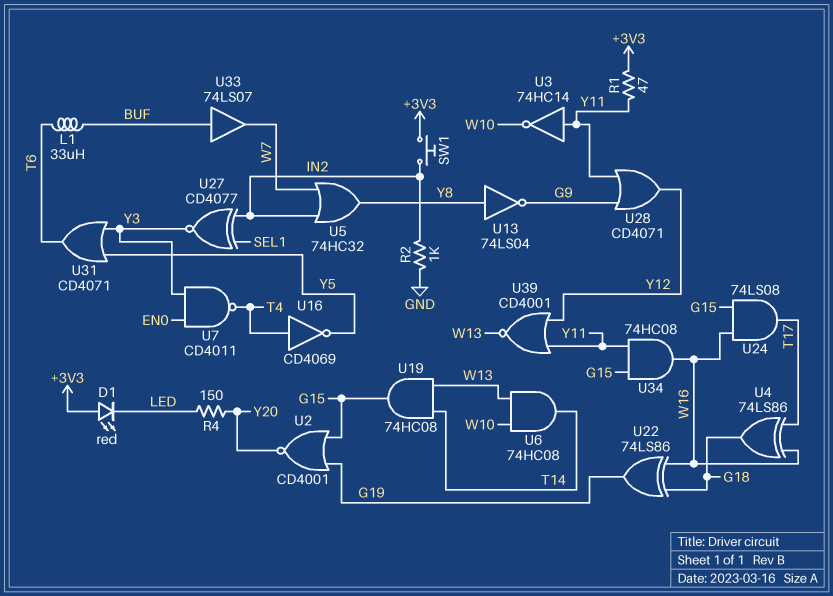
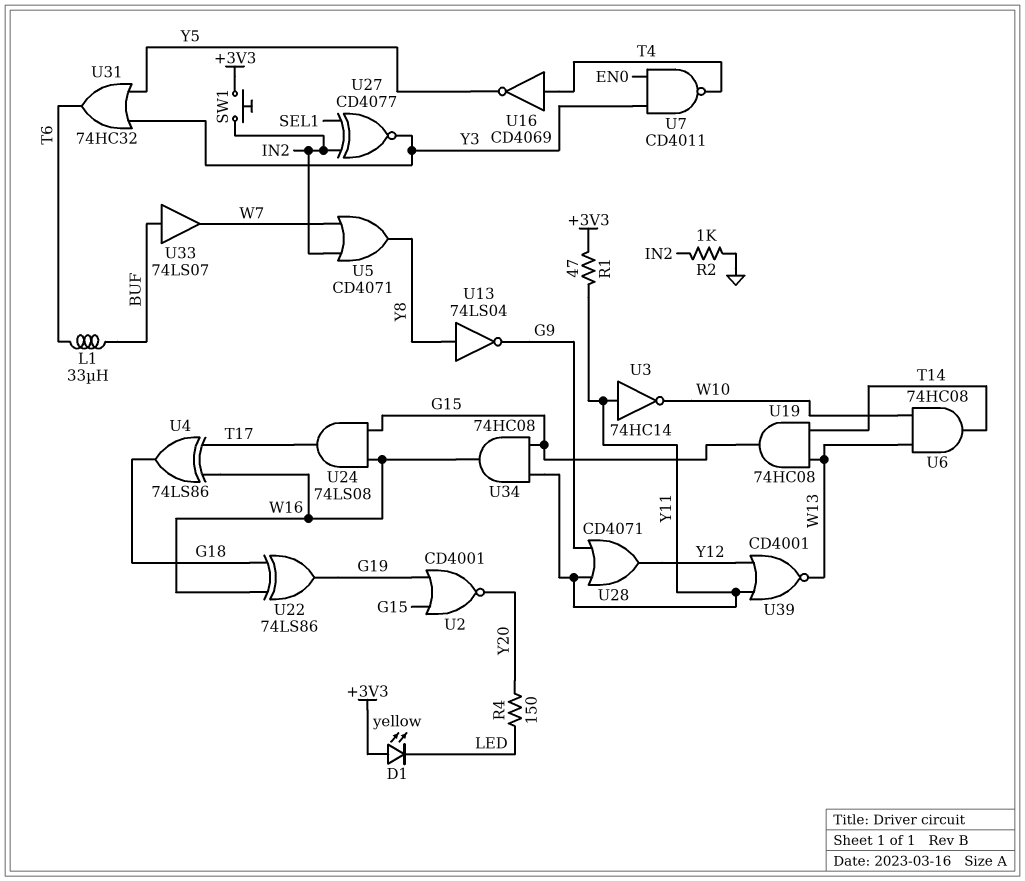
D1: LED red (A +3V3, K LED) -> LED yellow (A +3V3, K LED)
U5: OR 74HC32 (in IN2, in W7, out Y8) -> OR CD4071 (in IN2, in W7, out Y8)
U31: OR CD4071 (in Y3, in Y5, out T6) -> OR 74HC32 (in Y3, in Y5, out T6)

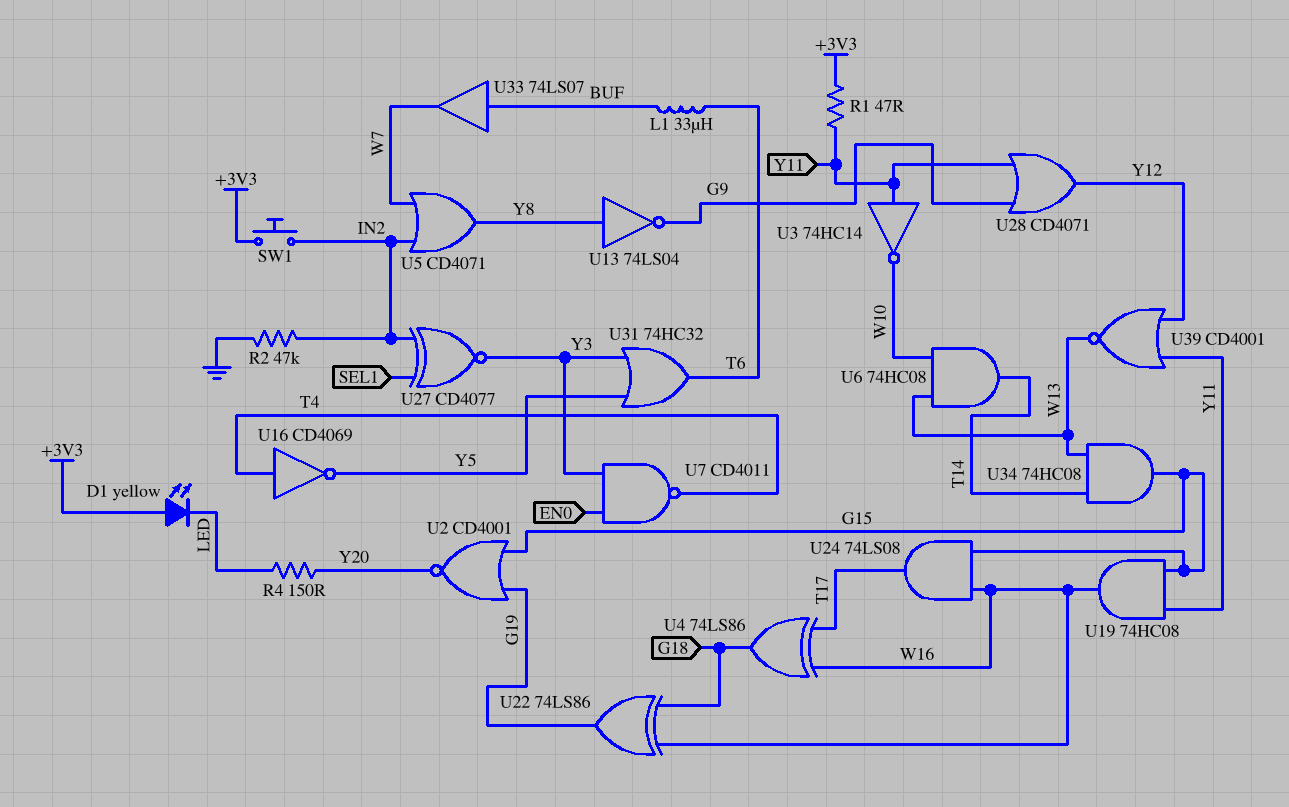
R2: 1k (GND, IN2) -> 47k (GND, IN2)
U19: AND 74HC08 (in T14, in W13, out G15) -> AND 74HC08 (in G15, in Y11, out W16)
U34: AND 74HC08 (in G15, in Y11, out W16) -> AND 74HC08 (in T14, in W13, out G15)

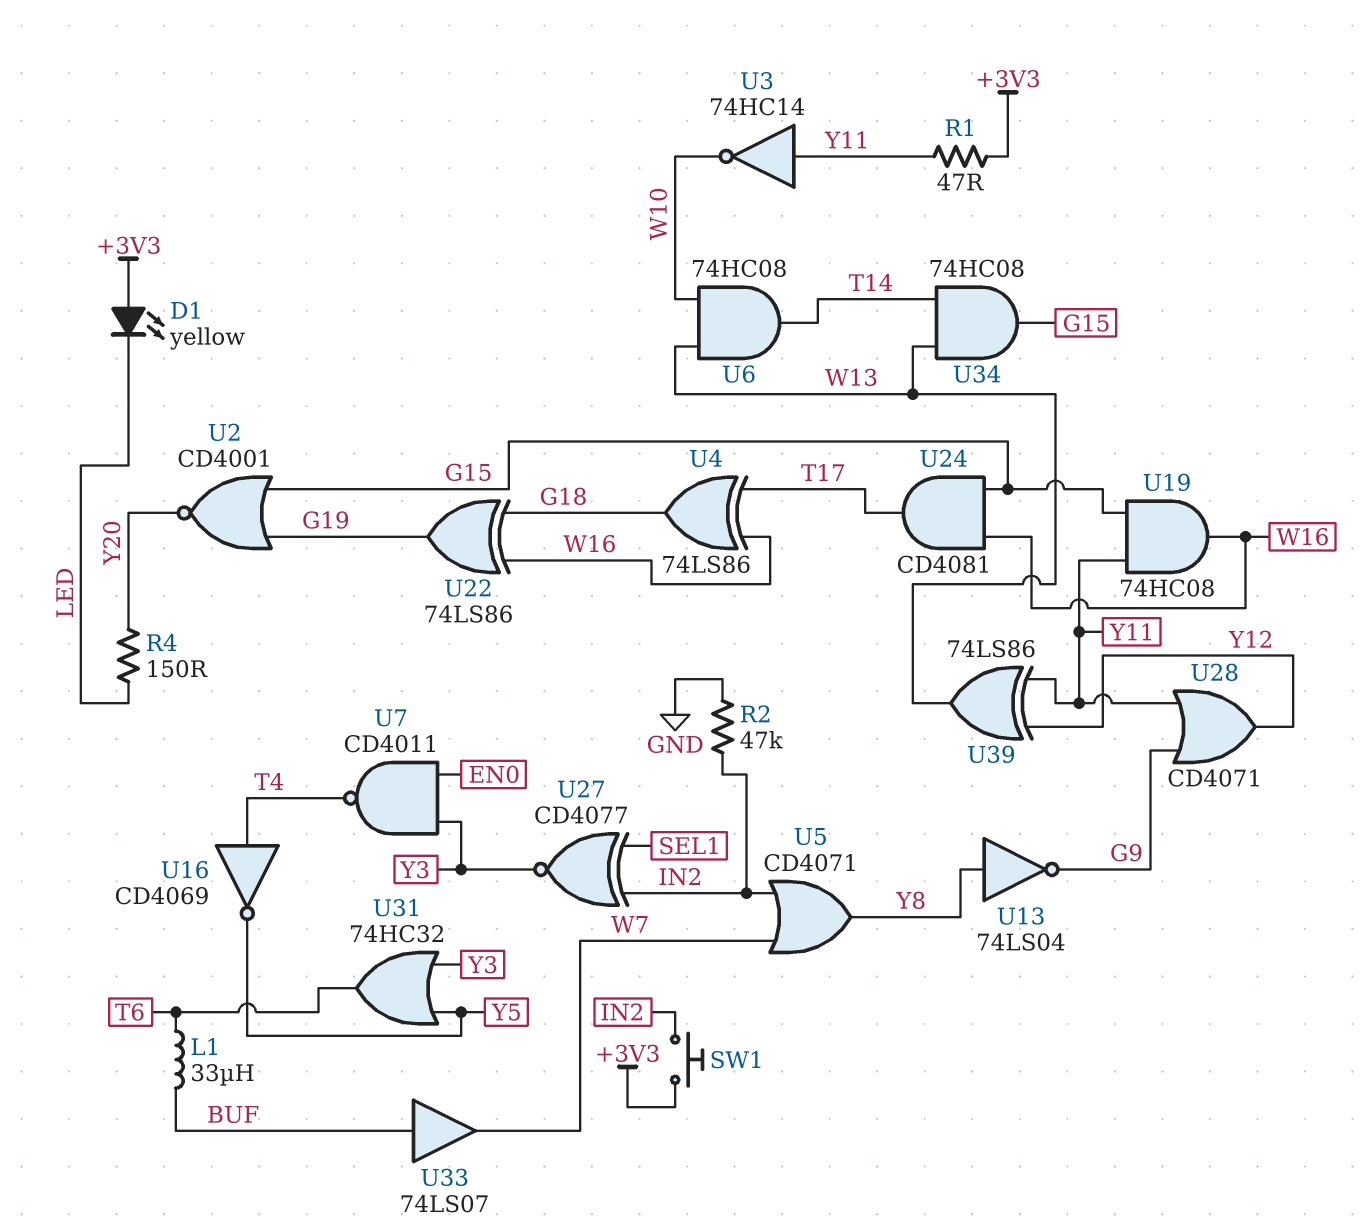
U24: AND 74LS08 (in G15, in W16, out T17) -> AND CD4081 (in G15, in W16, out T17)
U39: NOR CD4001 (in Y11, in Y12, out W13) -> XOR 74LS86 (in Y11, in Y12, out W13)

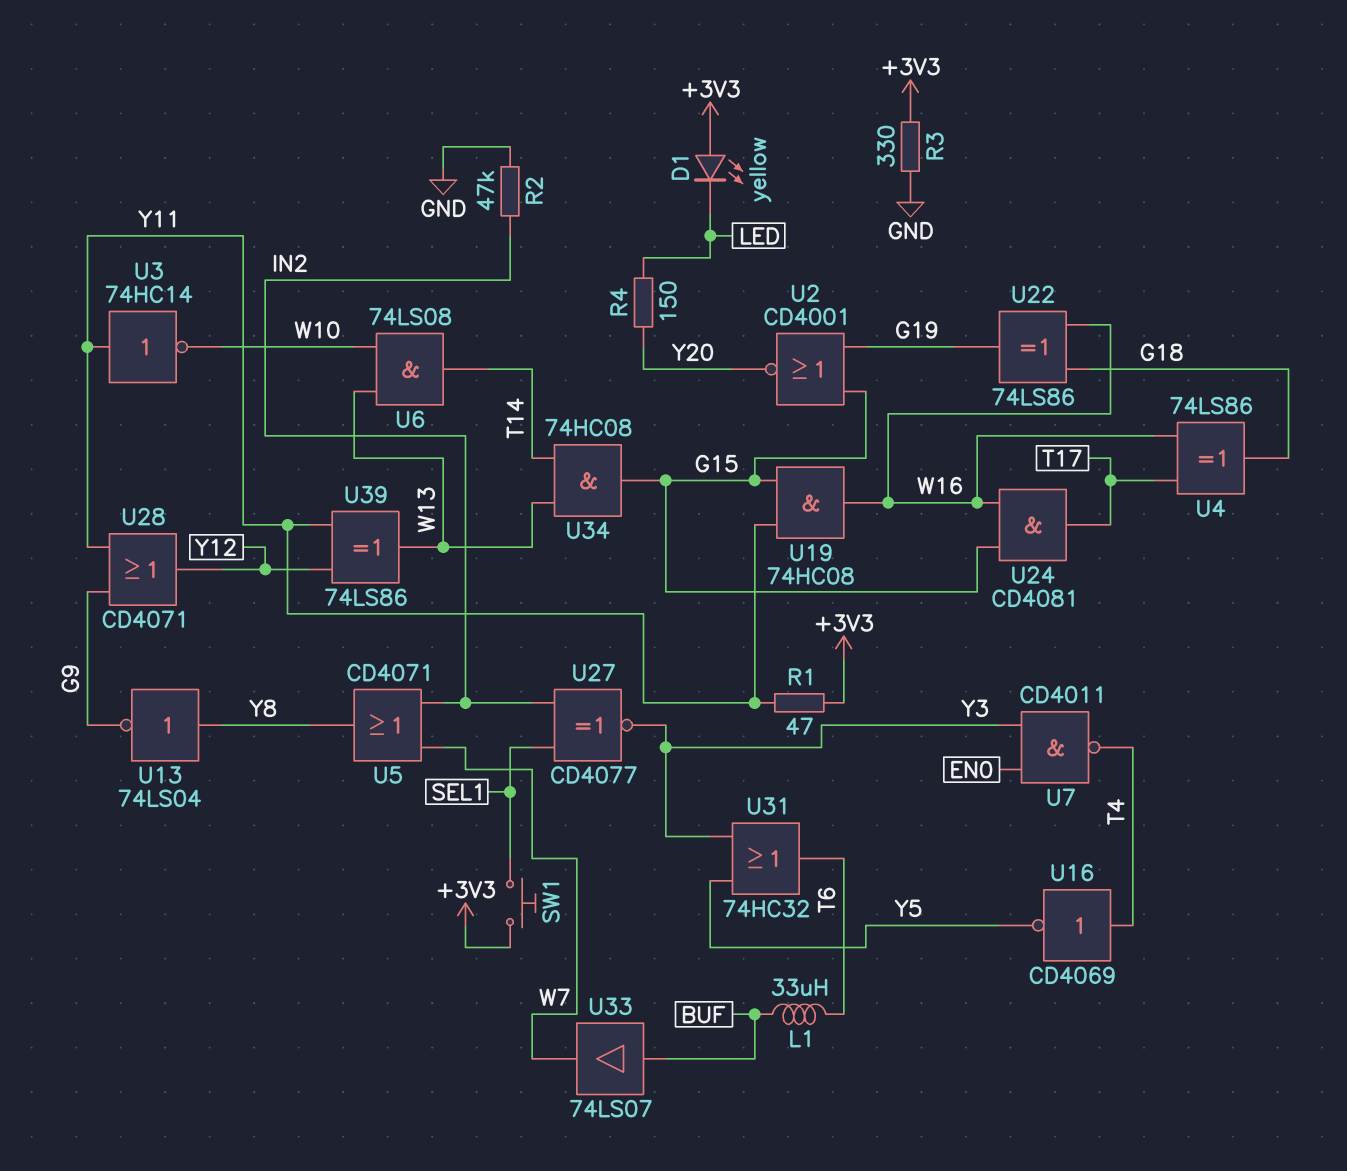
R3: none -> 330 (+3V3, GND)
SW1: button (+3V3, IN2) -> button (+3V3, SEL1)
U6: AND 74HC08 (in W10, in W13, out T14) -> AND 74LS08 (in W10, in W13, out T14)

